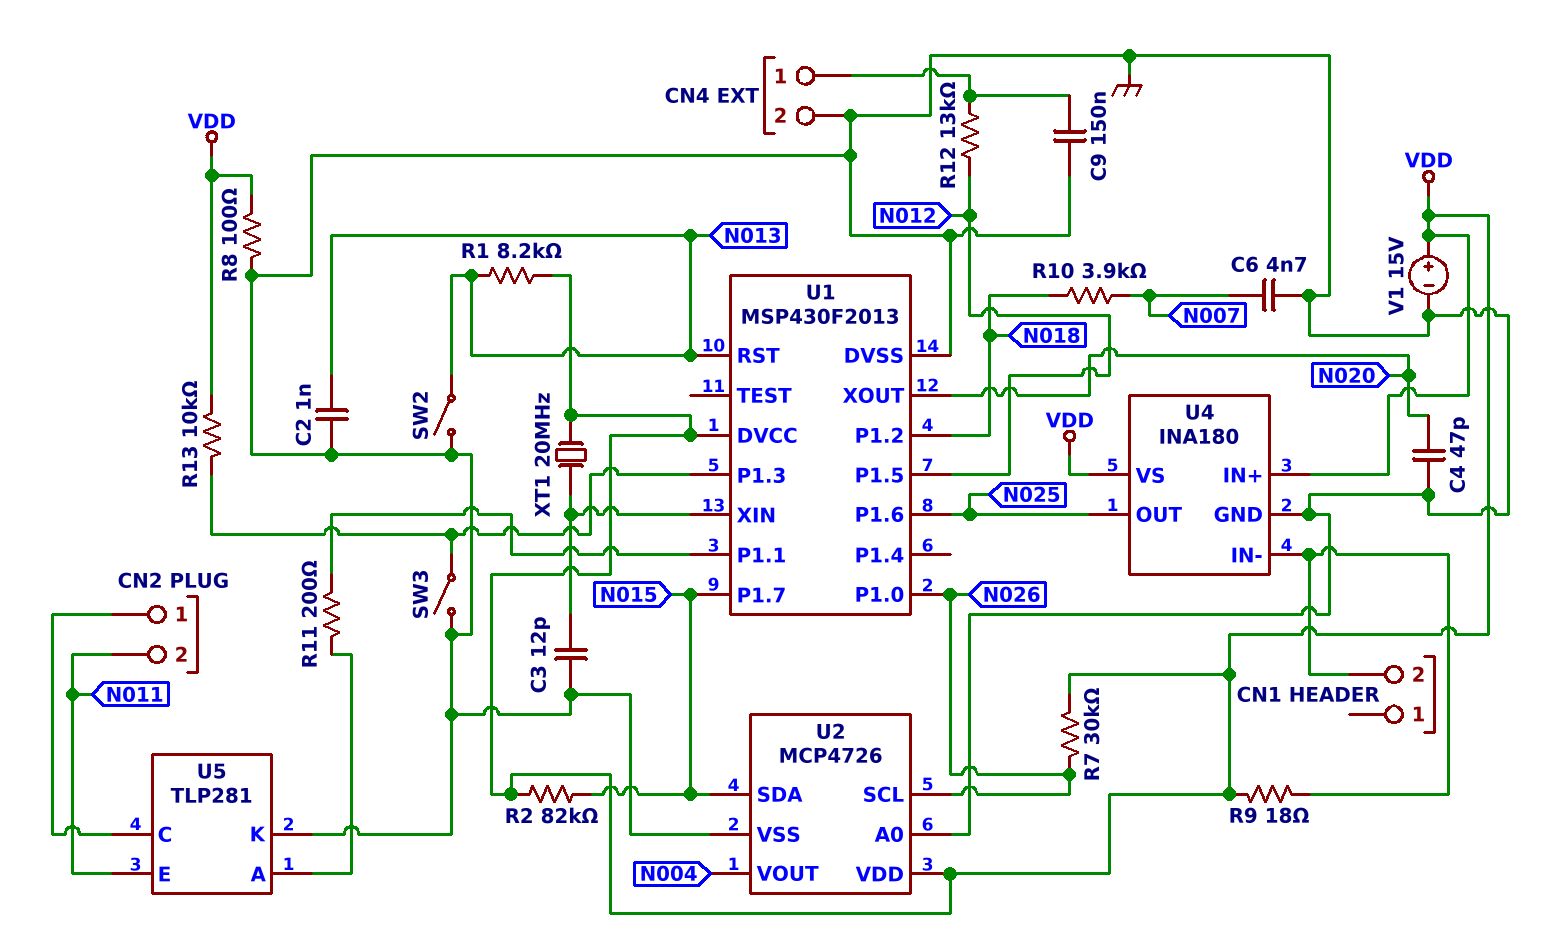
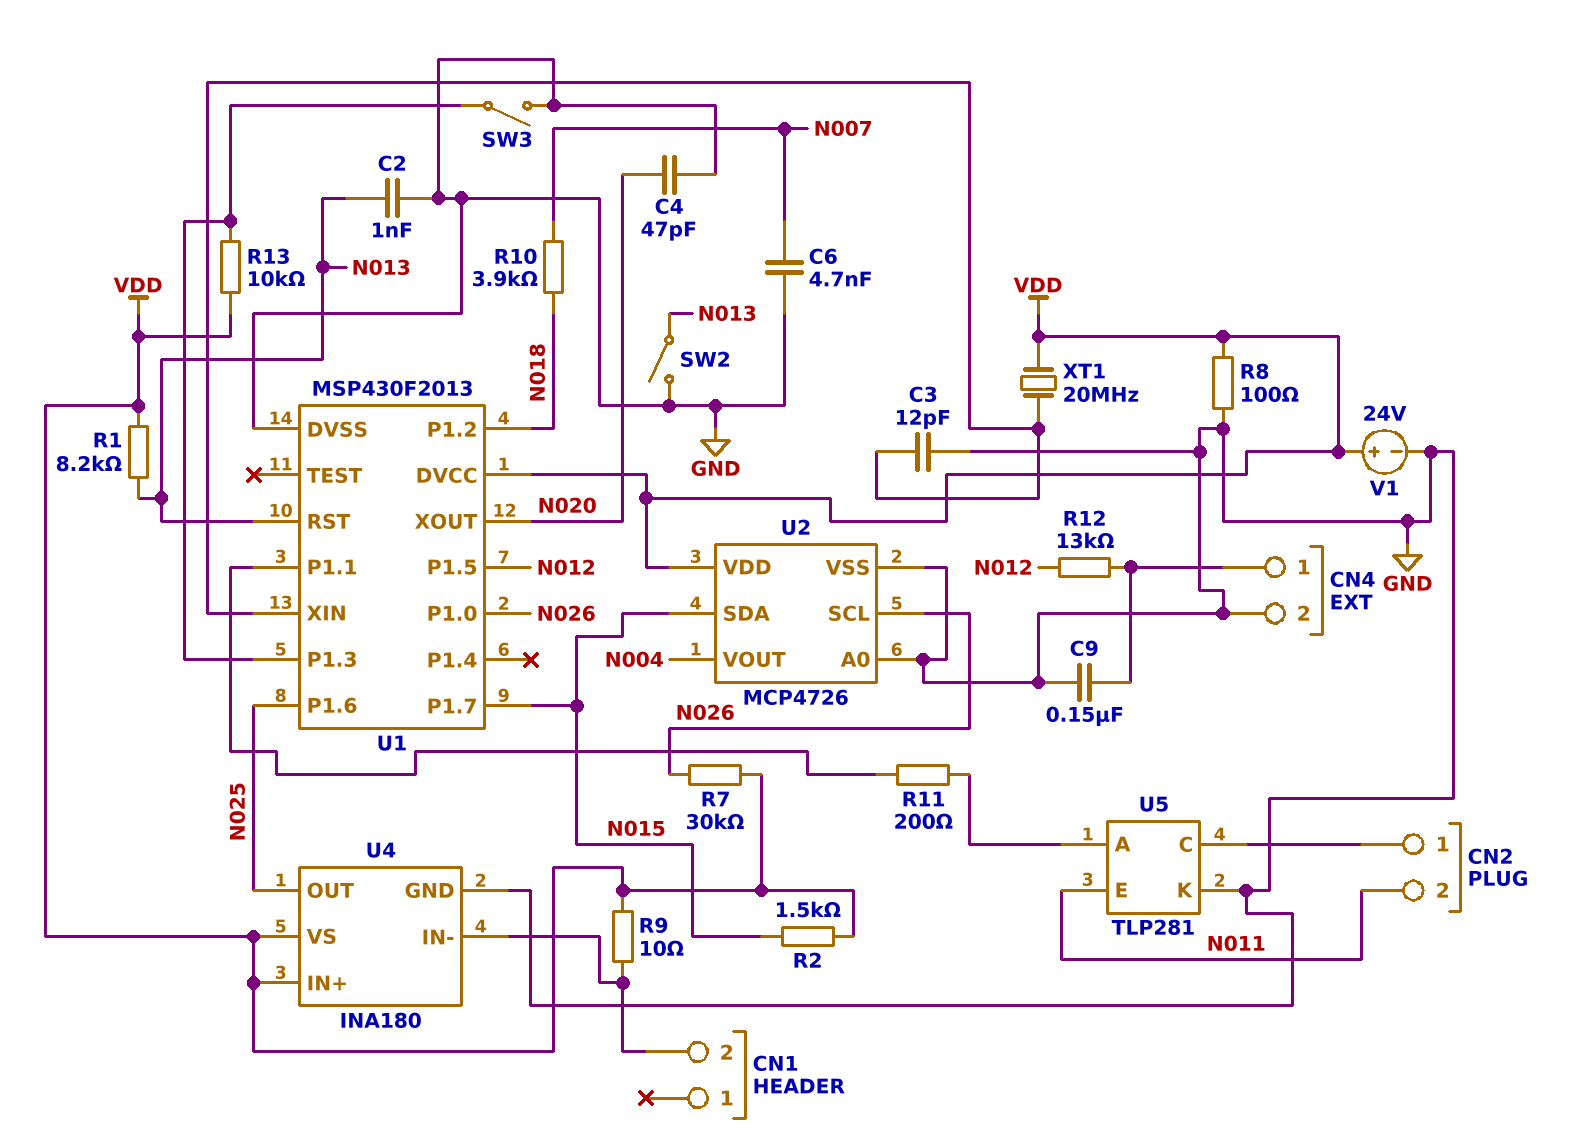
R2: 82k (N015, VDD) -> 1.5k (N015, VDD)
R9: 18 (CN1/2, VDD) -> 10 (CN1/2, VDD)
V1: 15V (plus VDD, minus GND) -> 24V (plus VDD, minus GND)

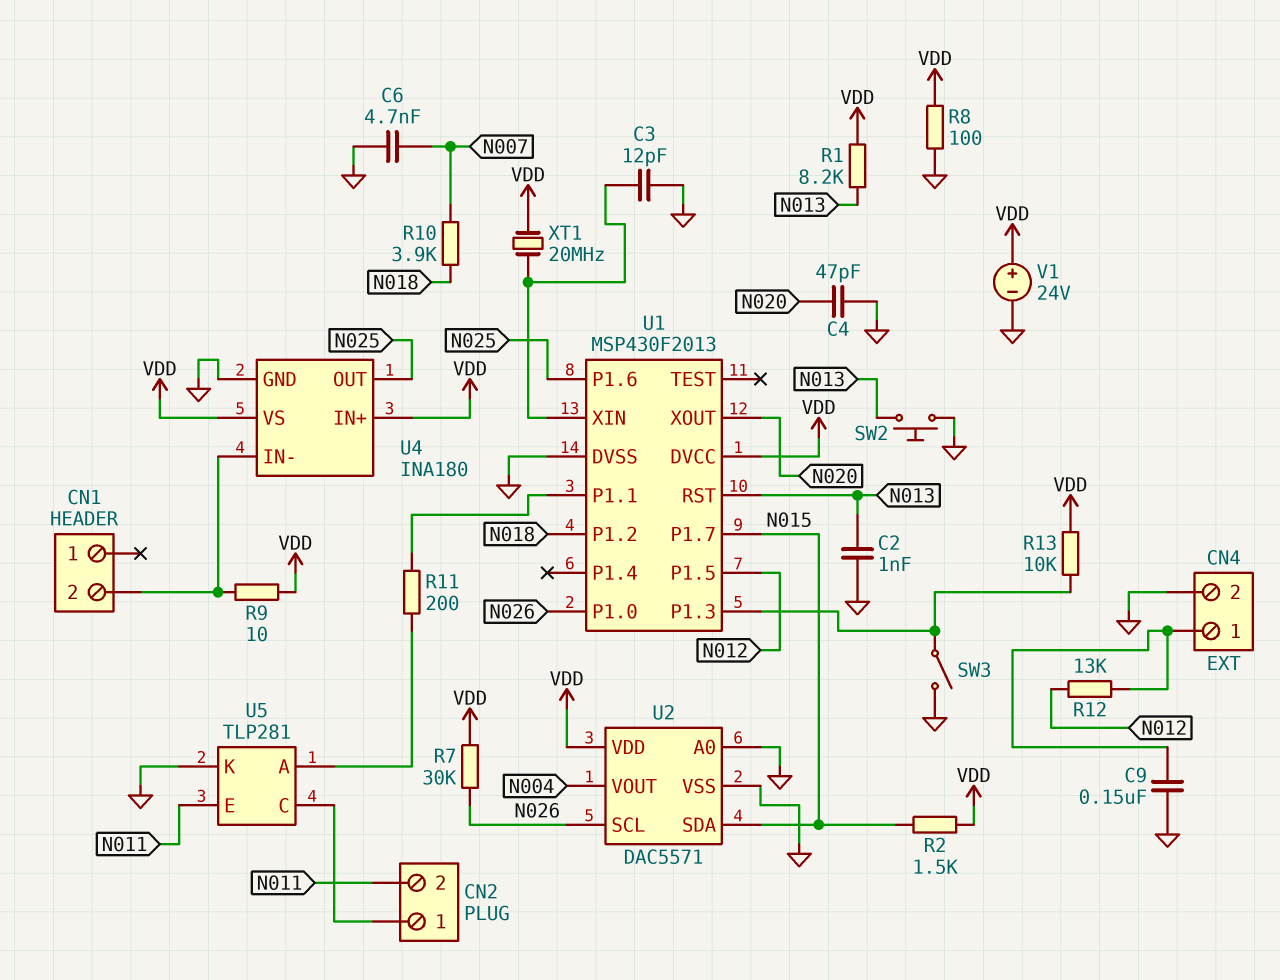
SW2: switch (GND, N013) -> button (GND, N013)
U2: MCP4726 -> DAC5571

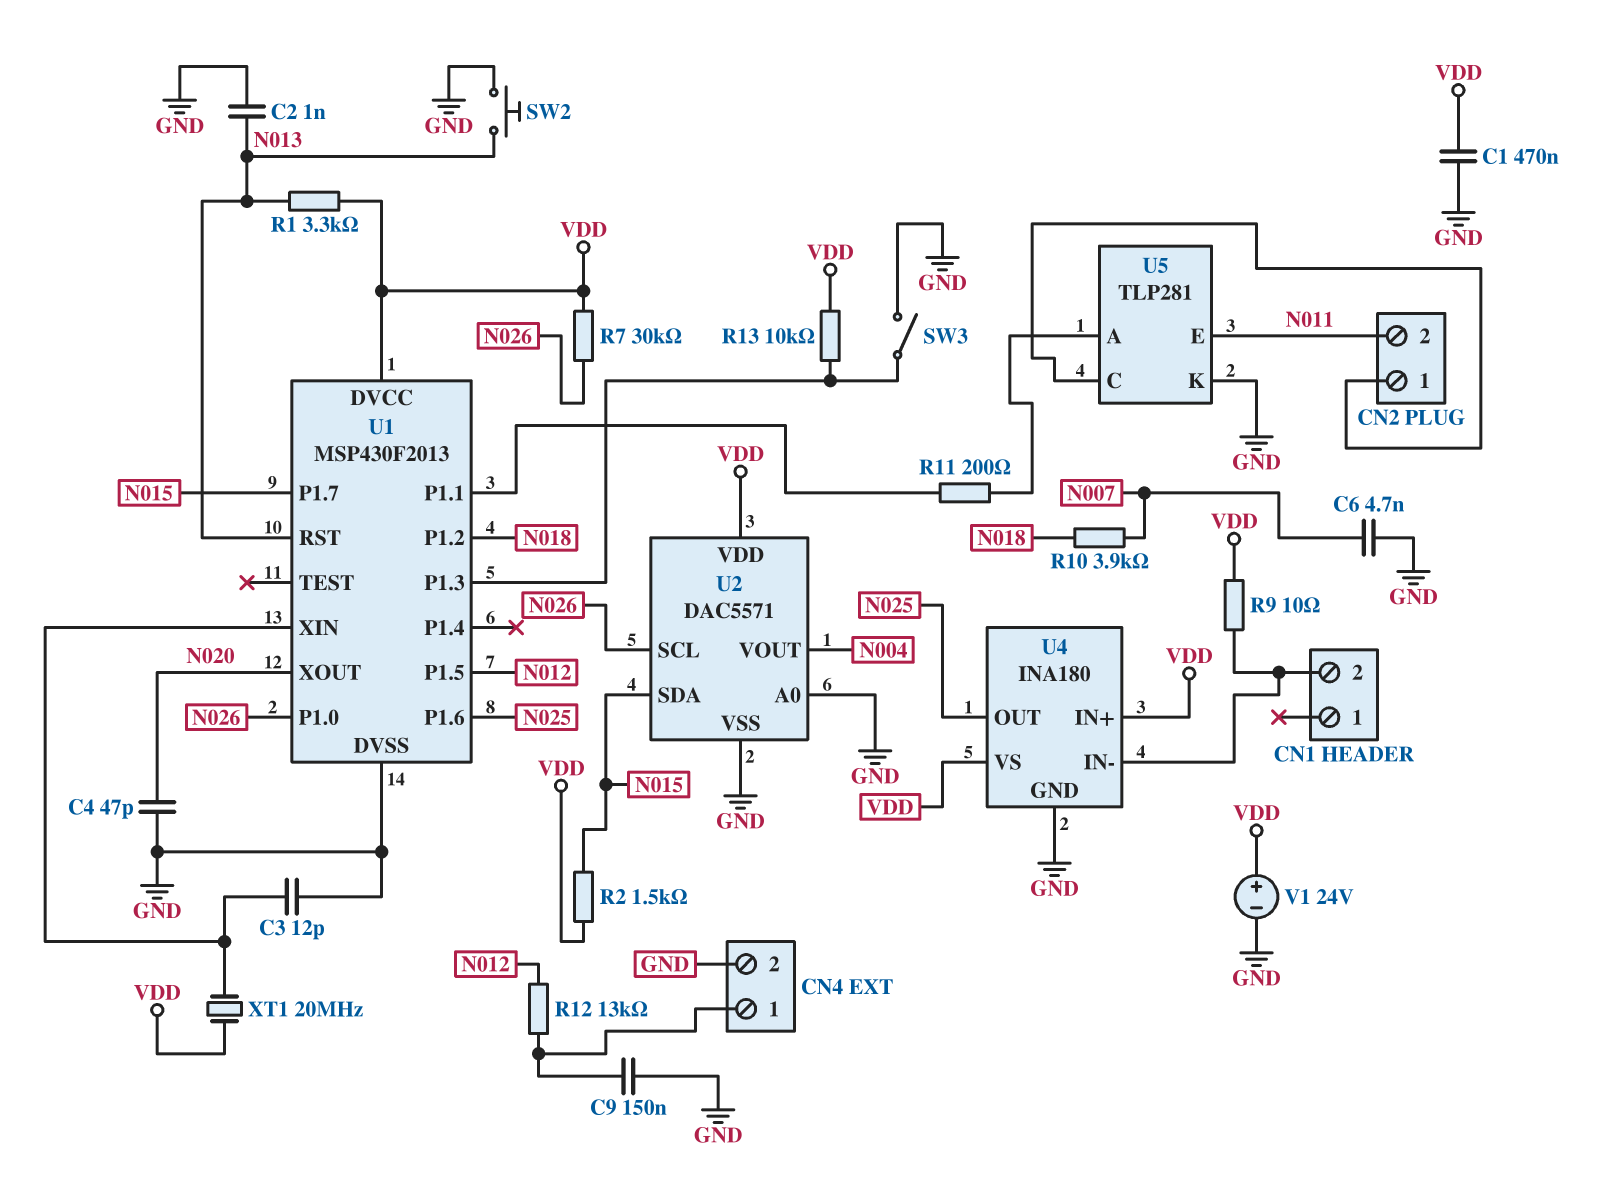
C1: none -> 470nF (GND, VDD)
R1: 8.2k (N013, VDD) -> 3.3k (N013, VDD)
R8: 100 (GND, VDD) -> none

